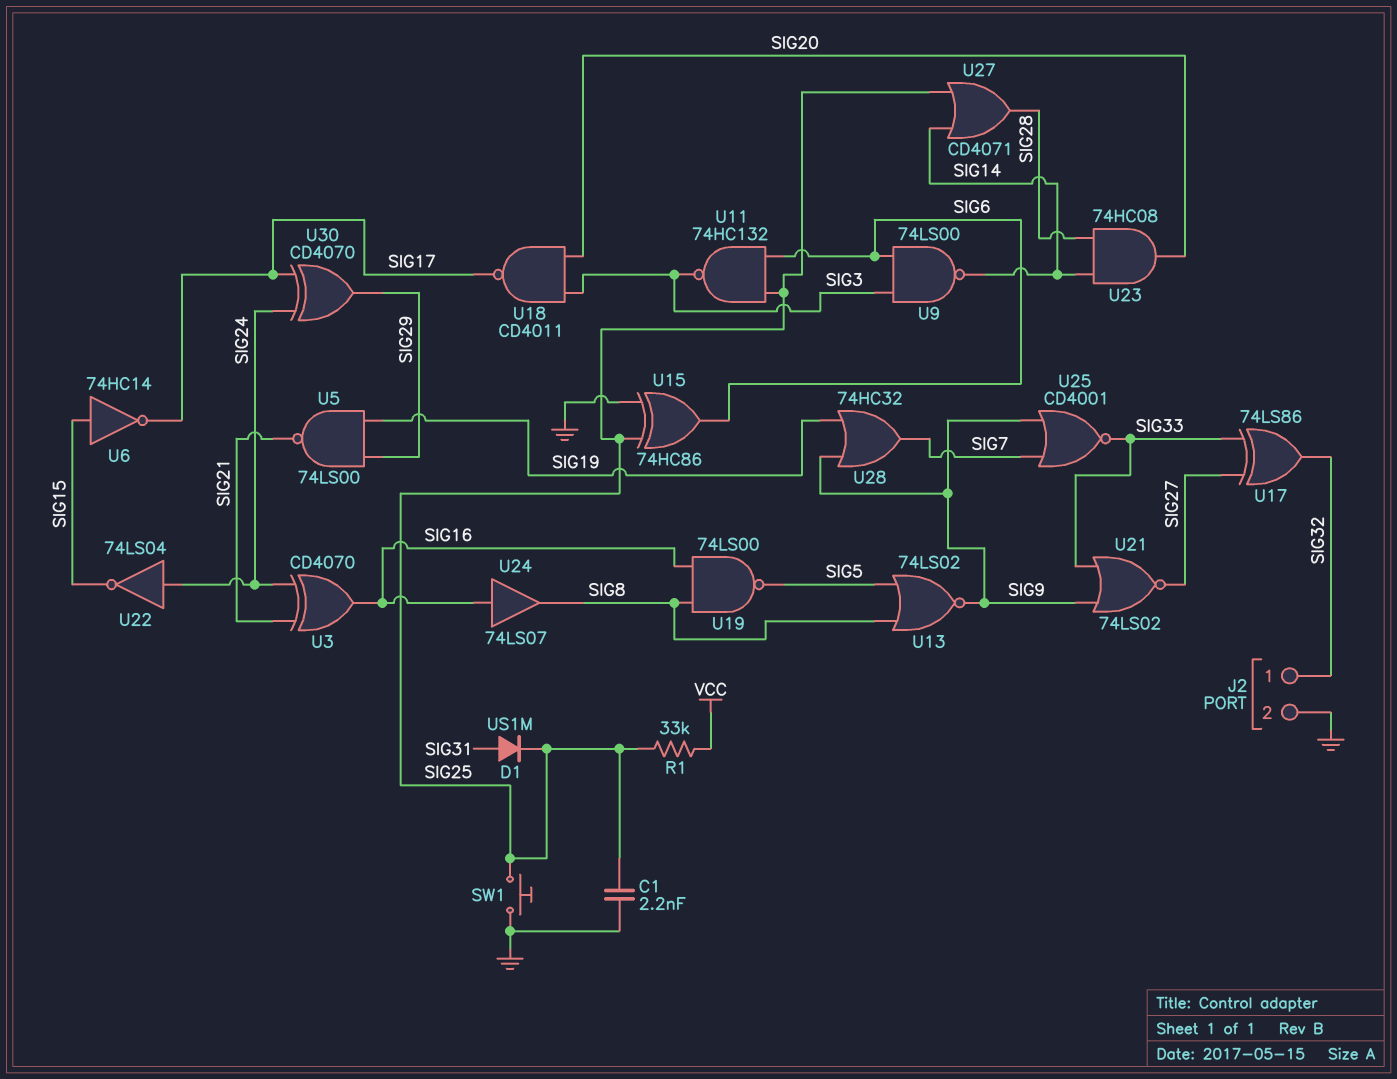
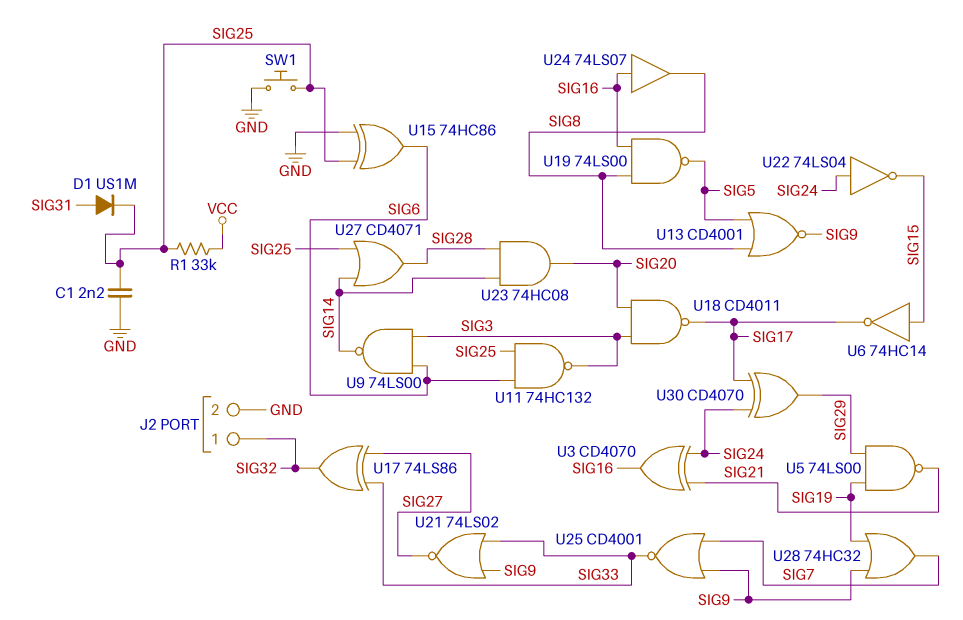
U13: NOR 74LS02 (in SIG5, in SIG8, out SIG9) -> NOR CD4001 (in SIG5, in SIG8, out SIG9)

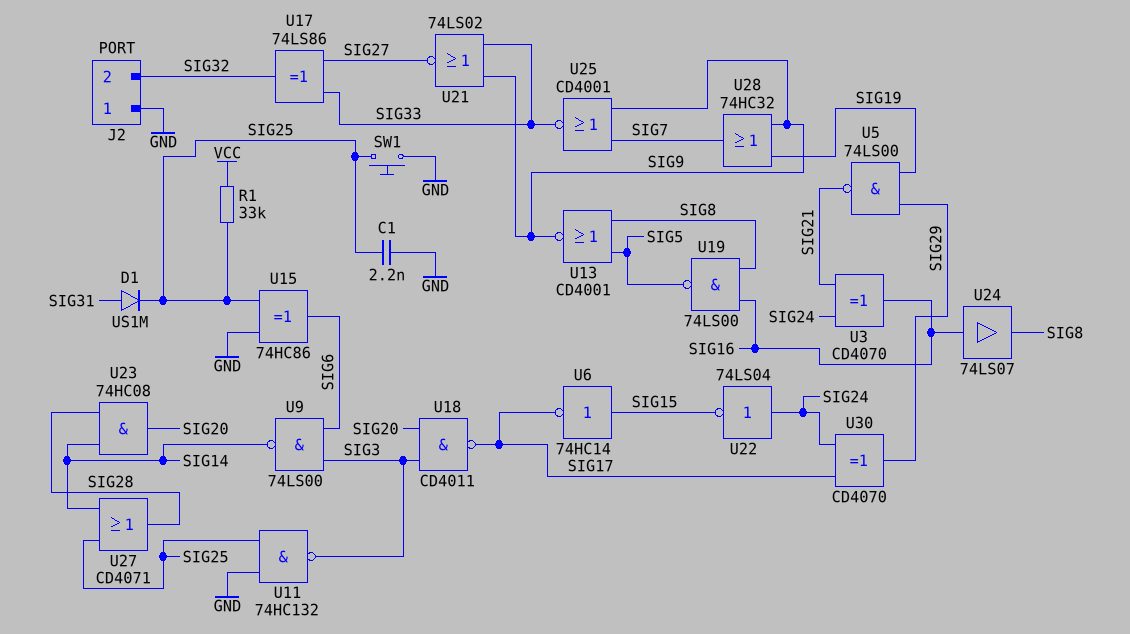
J2 pin 1: SIG32 -> GND
J2 pin 2: GND -> SIG32
U11: NAND 74HC132 (in SIG6, in SIG25, out SIG3) -> NAND 74HC132 (in GND, in SIG25, out SIG3)

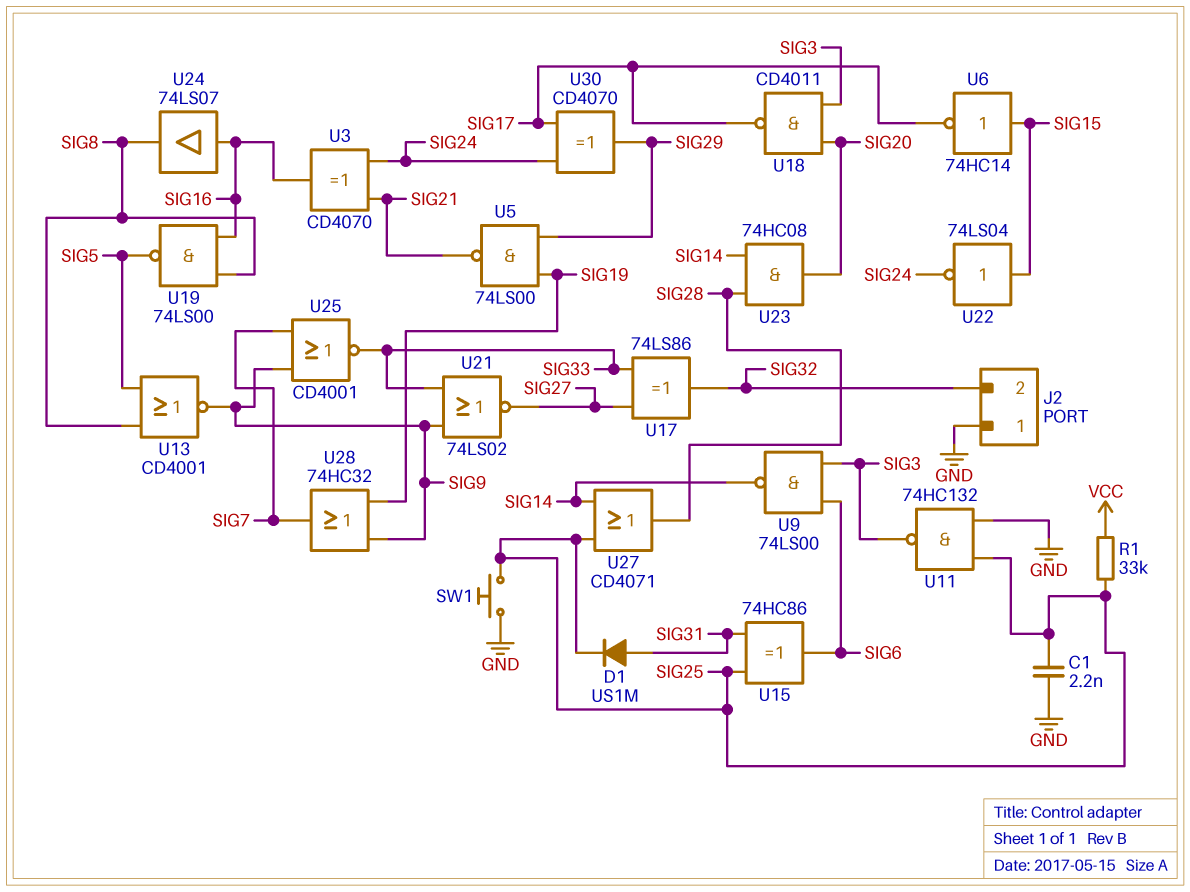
U15: XOR 74HC86 (in GND, in SIG25, out SIG6) -> XOR 74HC86 (in SIG25, in SIG31, out SIG6)
U22: NOT 74LS04 (in SIG24, out SIG15) -> NOT 74LS04 (in SIG15, out SIG24)

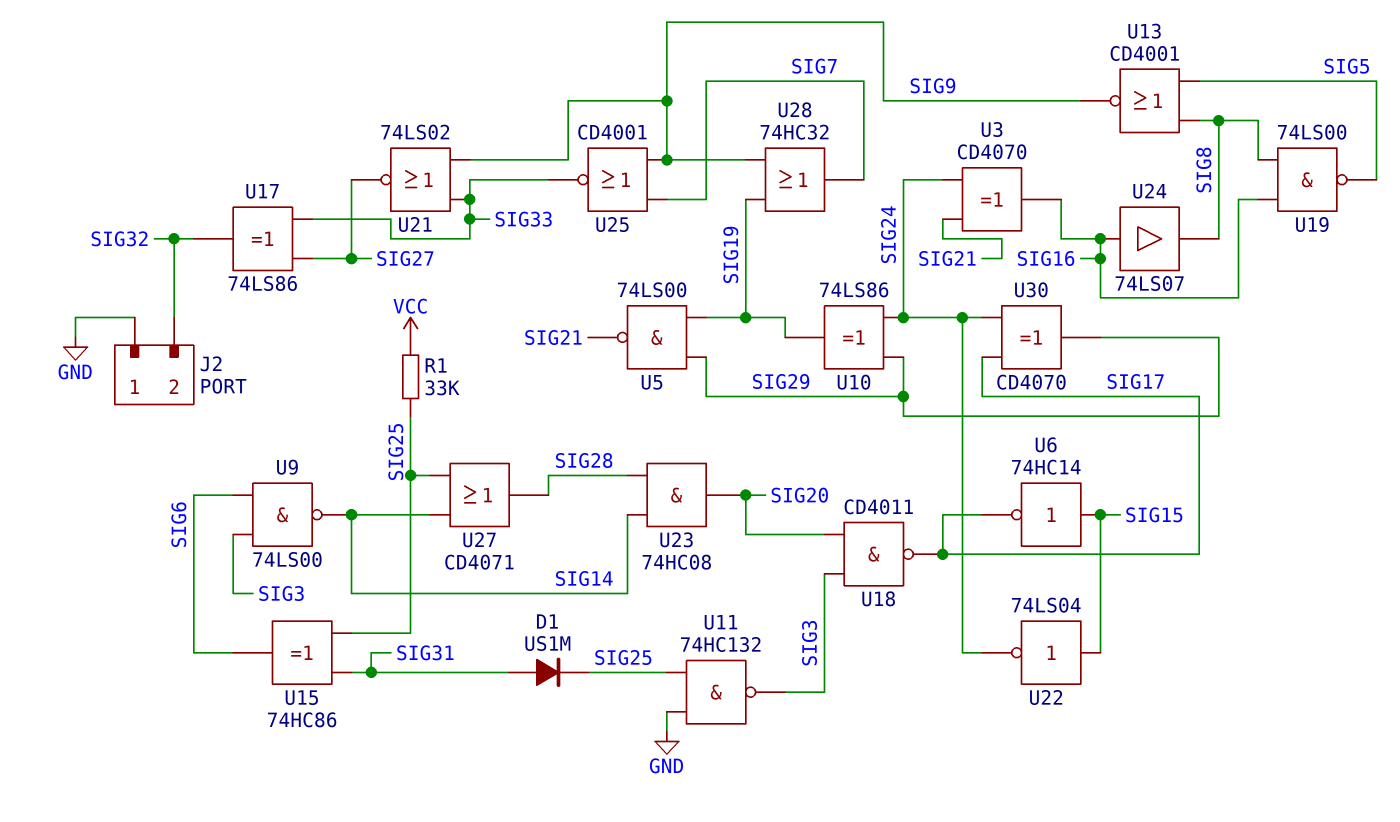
C1: 2.2nF (GND, SIG25) -> none
SW1: button (GND, SIG25) -> none
U10: none -> XOR 74LS86 (in SIG24, in SIG29, out SIG19)

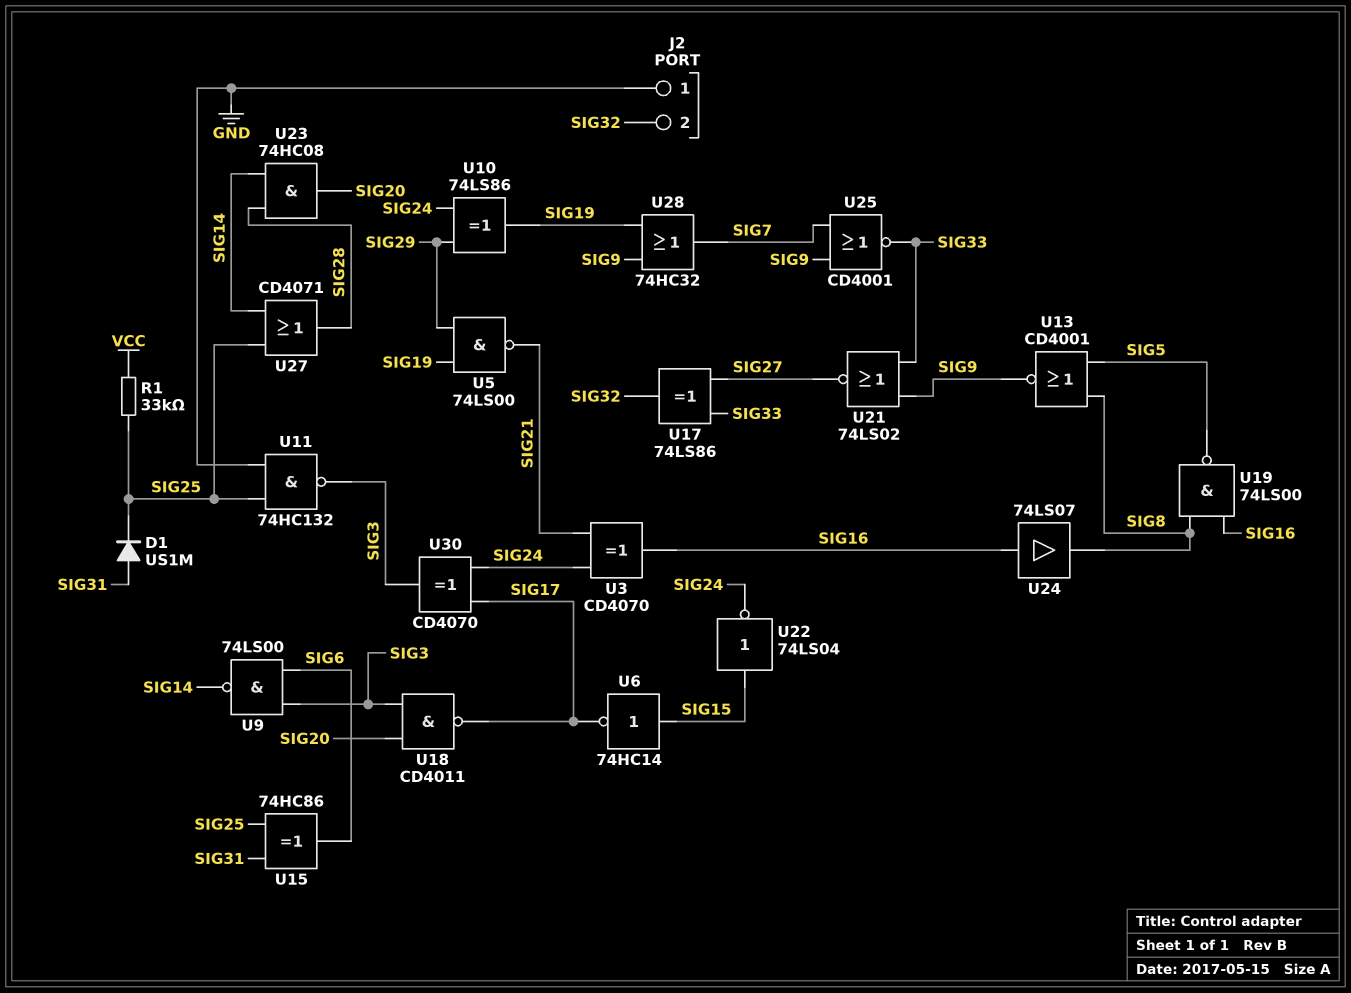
U30: XOR CD4070 (in SIG17, in SIG24, out SIG29) -> XOR CD4070 (in SIG17, in SIG24, out SIG3)

